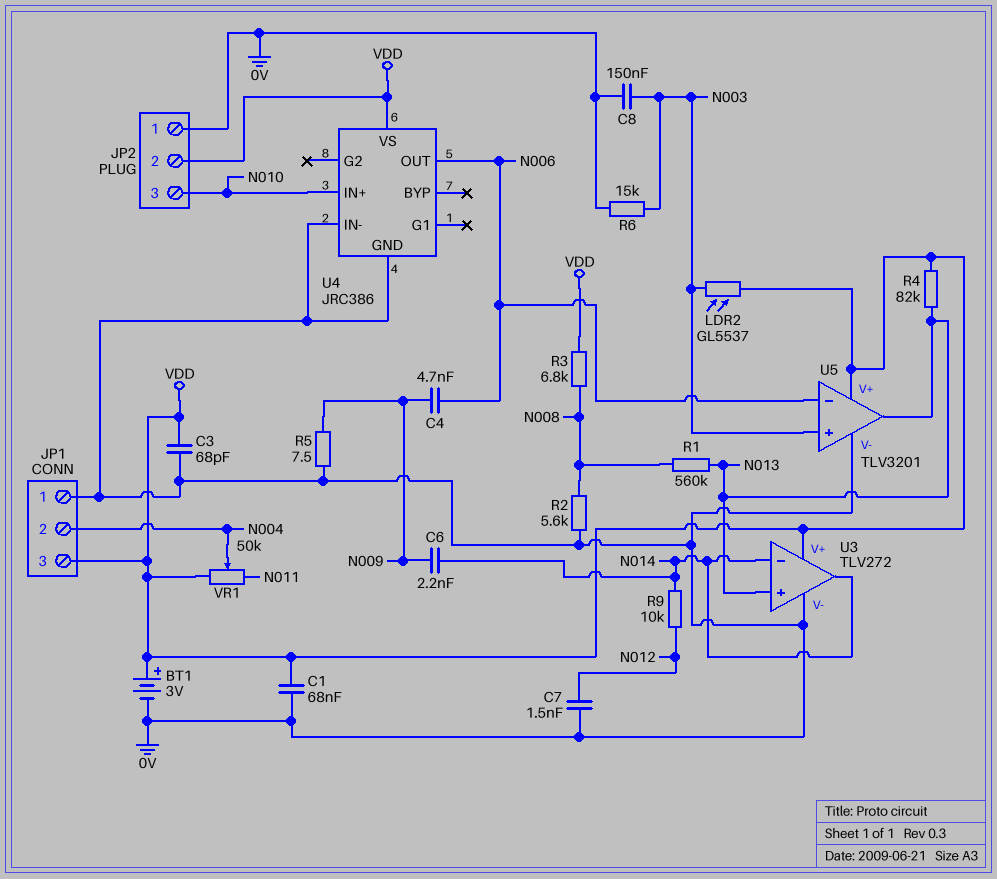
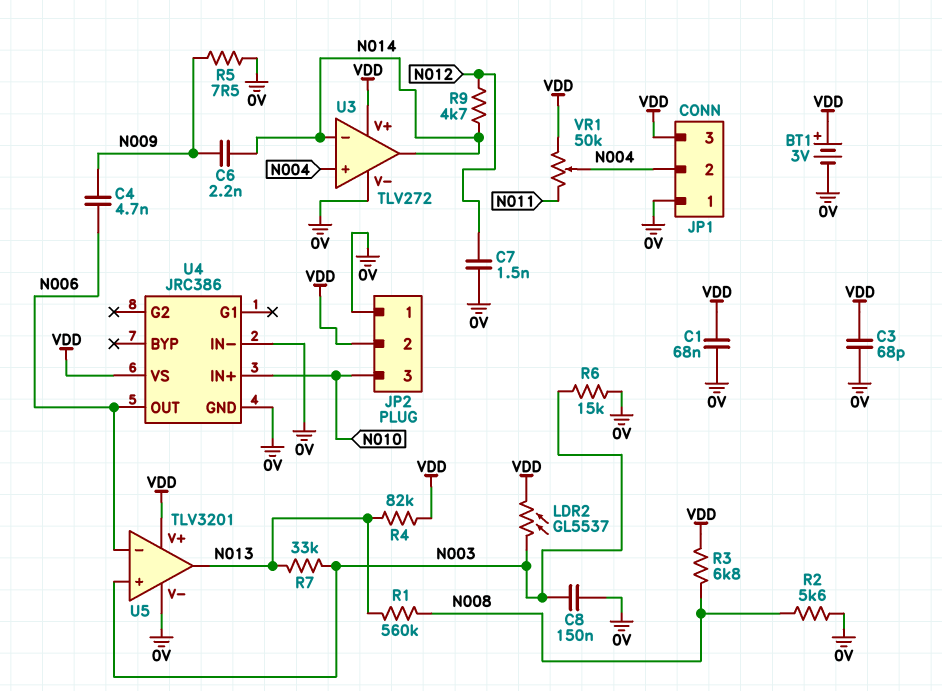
R7: none -> 33k (N003, N013)
R9: 10k (N012, N014) -> 4.7k (N012, N014)
U3 pin in+: N013 -> N004

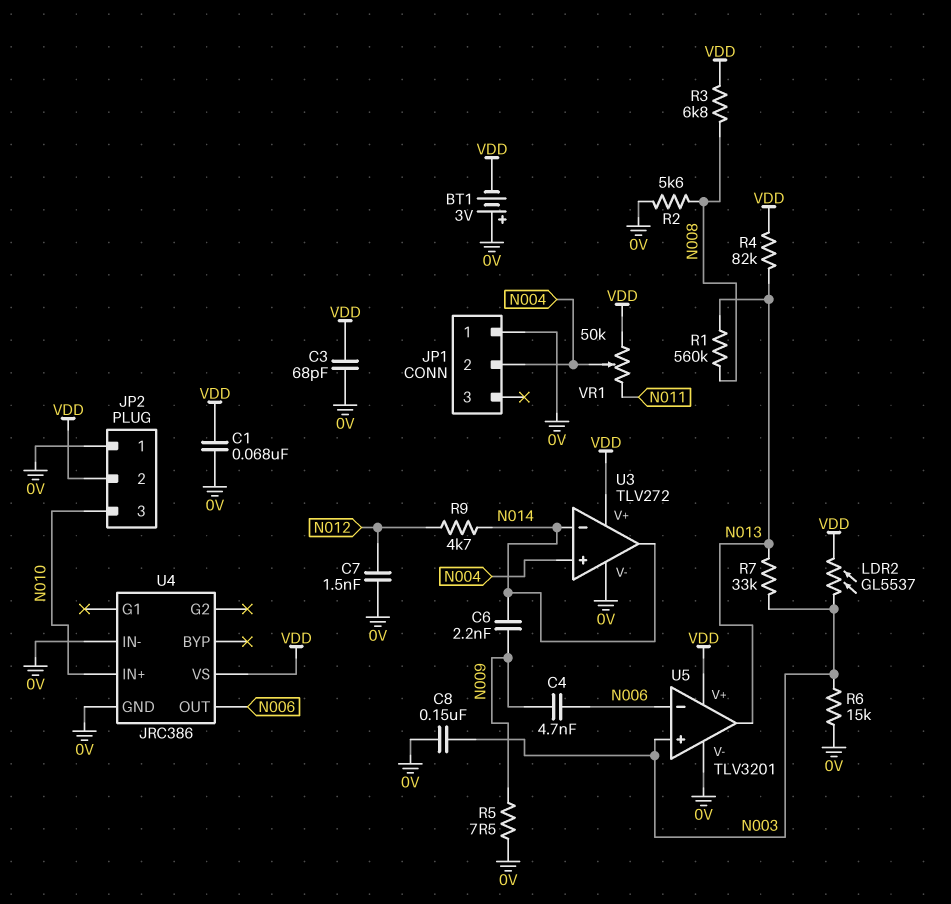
BT1: 3V (plus VDD, minus 0V) -> 3V (plus 0V, minus VDD)
JP1 pin 3: VDD -> none

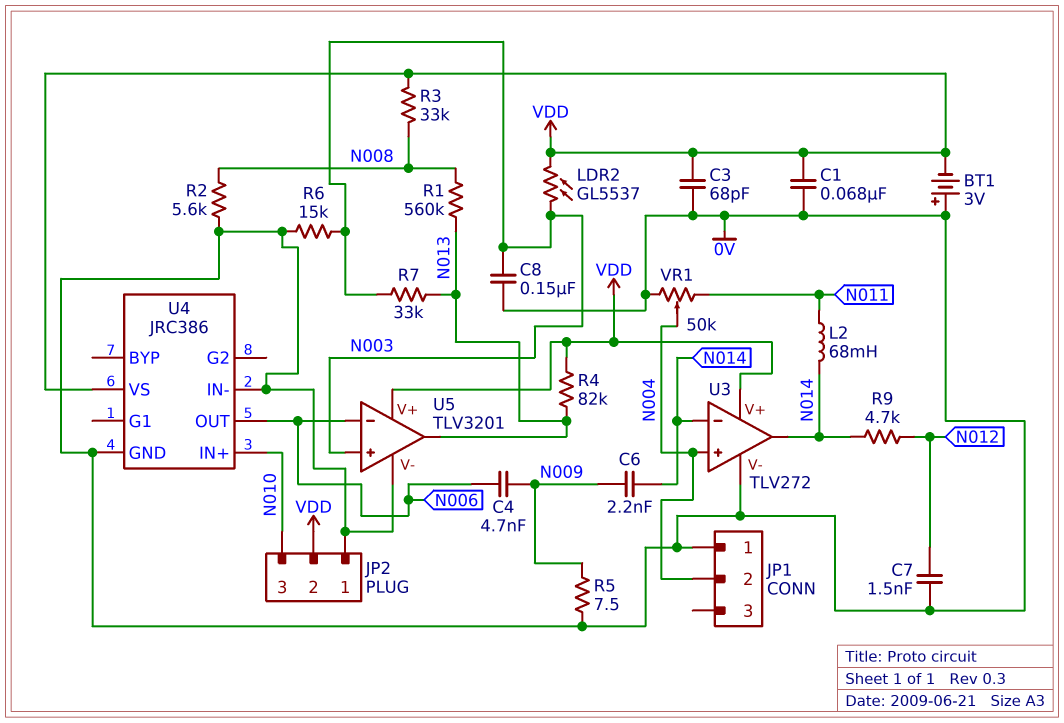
L2: none -> 68mH (N011, N014)
R3: 6.8k (N008, VDD) -> 33k (N008, VDD)
VR1: 50k (N011, VDD, wiper N004) -> 50k (0V, N011, wiper N004)

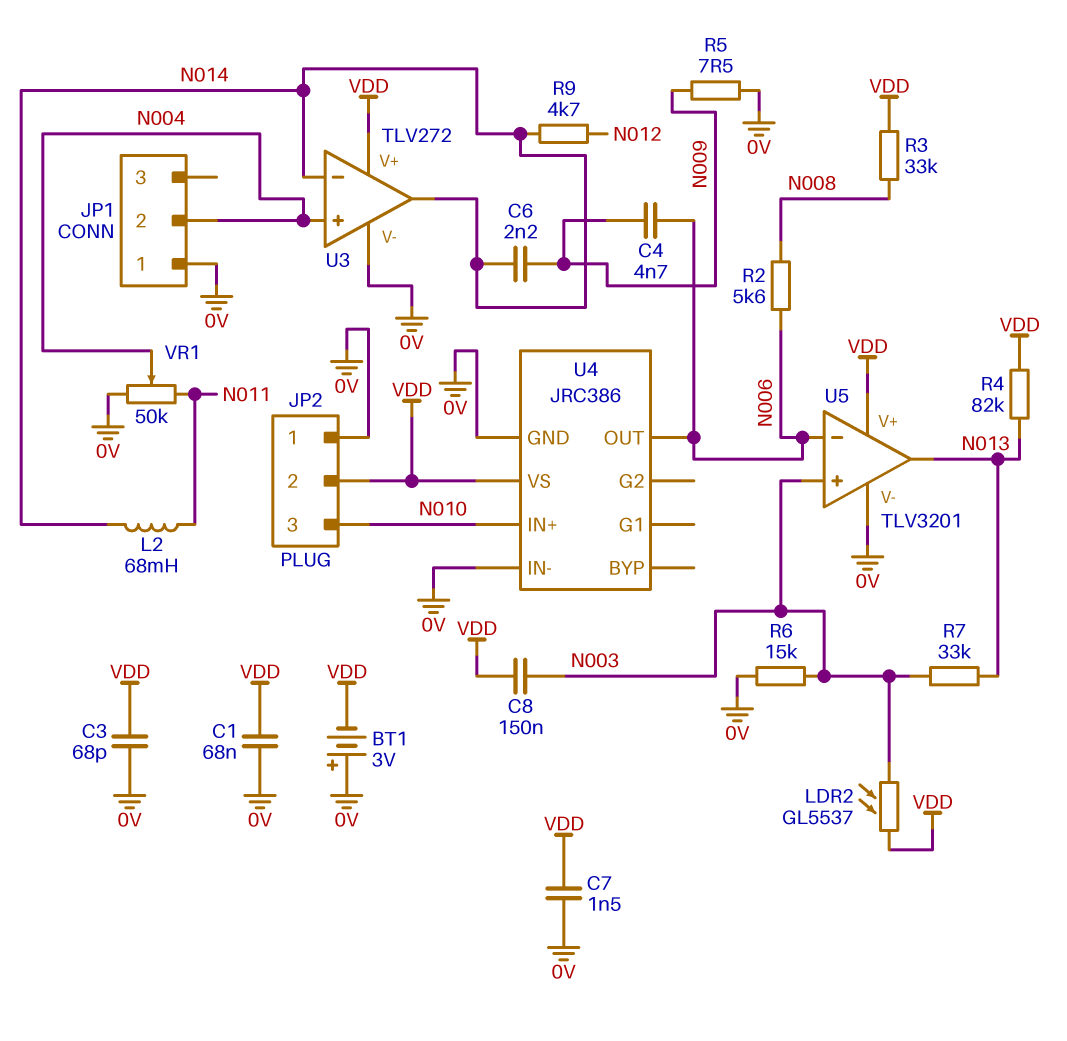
C7: 1.5nF (0V, N012) -> 1.5nF (0V, VDD)
C8: 150nF (0V, N003) -> 150nF (N003, VDD)
R1: 560k (N008, N013) -> none
R2: 5.6k (0V, N008) -> 5.6k (N006, N008)

